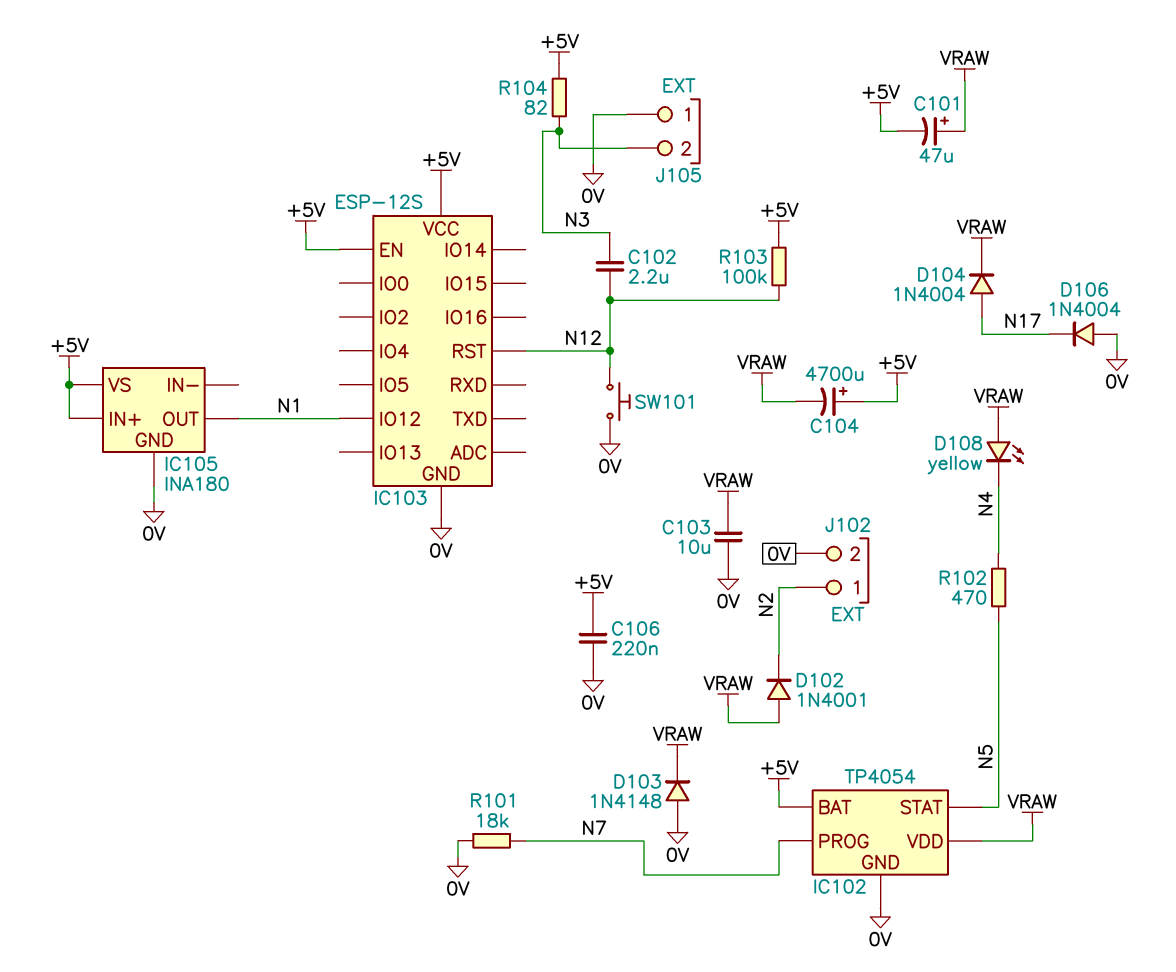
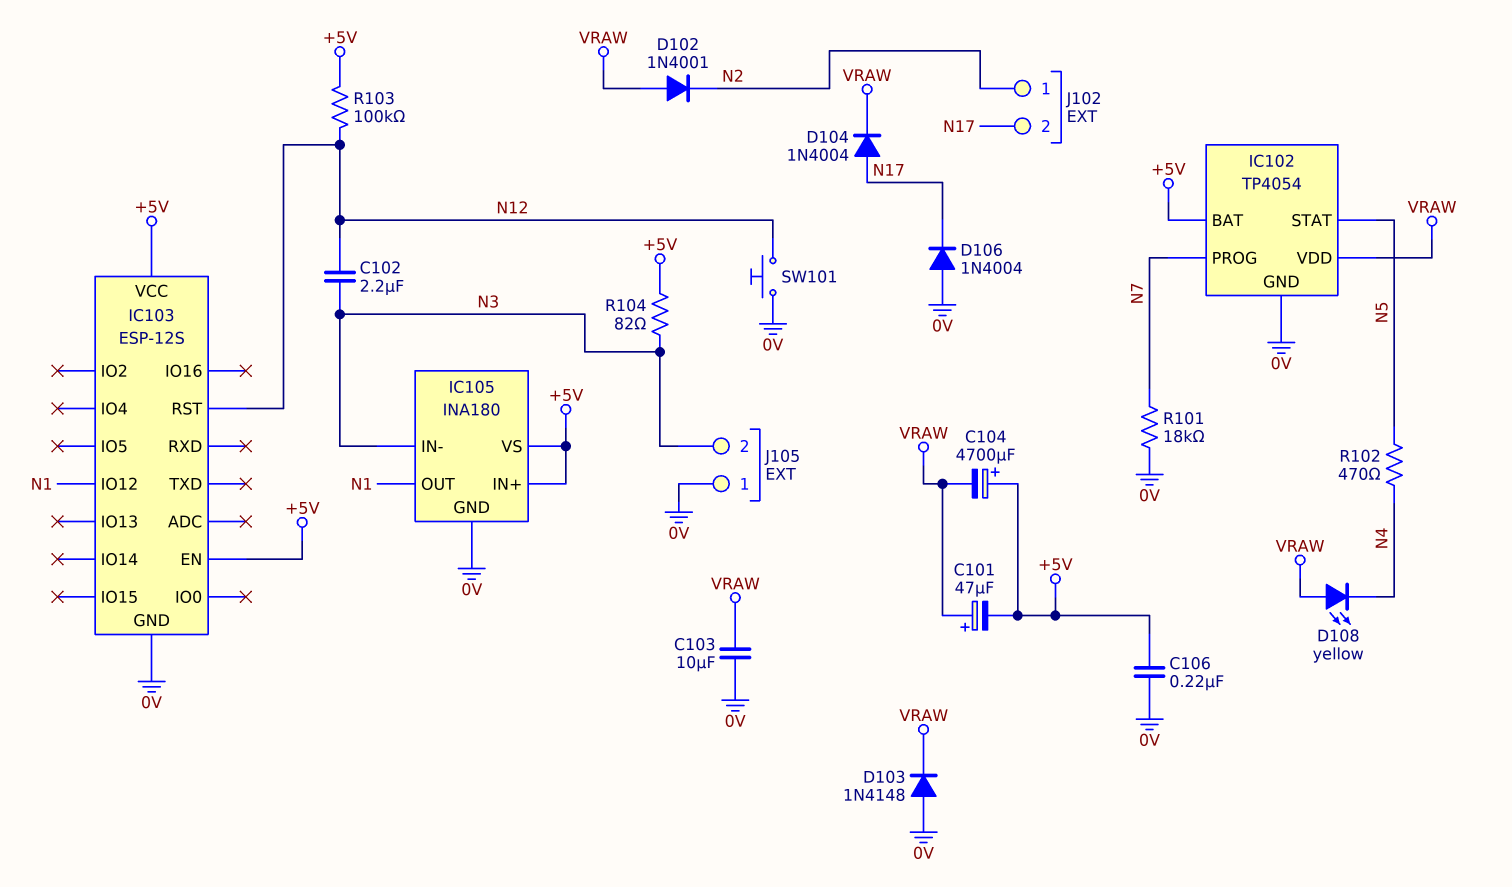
IC105 pin IN-: none -> N3
J102 pin 2: 0V -> N17

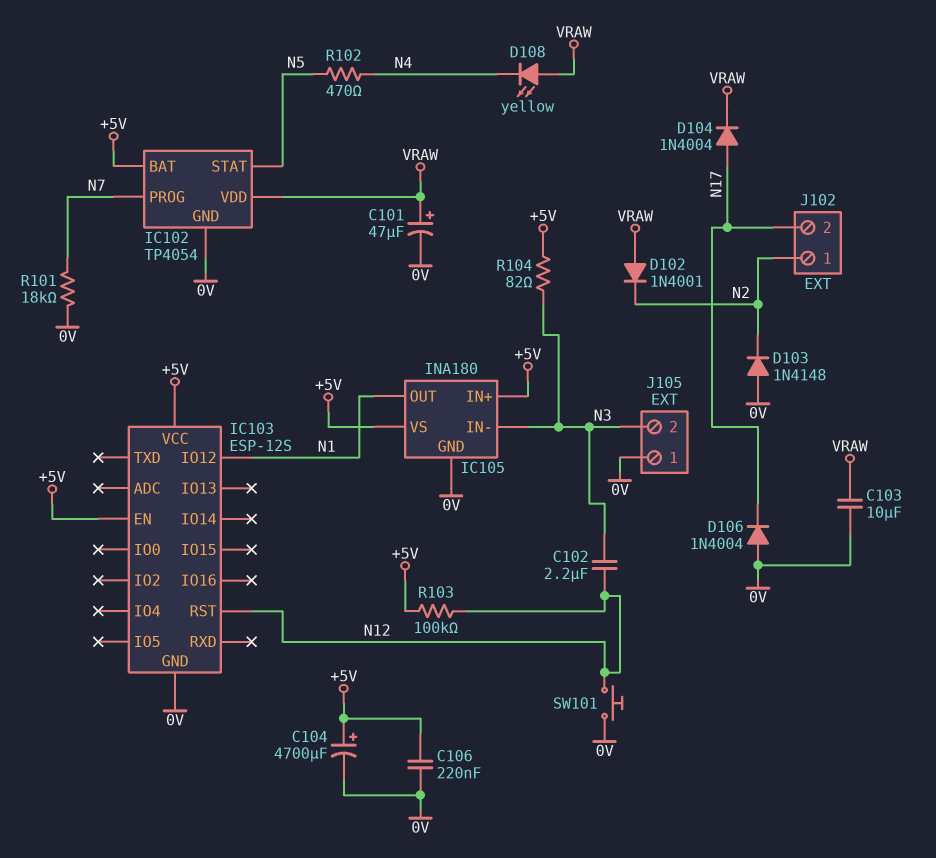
C101: 47uF (plus VRAW, minus +5V) -> 47uF (plus VRAW, minus 0V)
C104: 4700uF (plus +5V, minus VRAW) -> 4700uF (plus +5V, minus 0V)
D103: diode 1N4148 (A 0V, K VRAW) -> diode 1N4148 (A 0V, K N2)

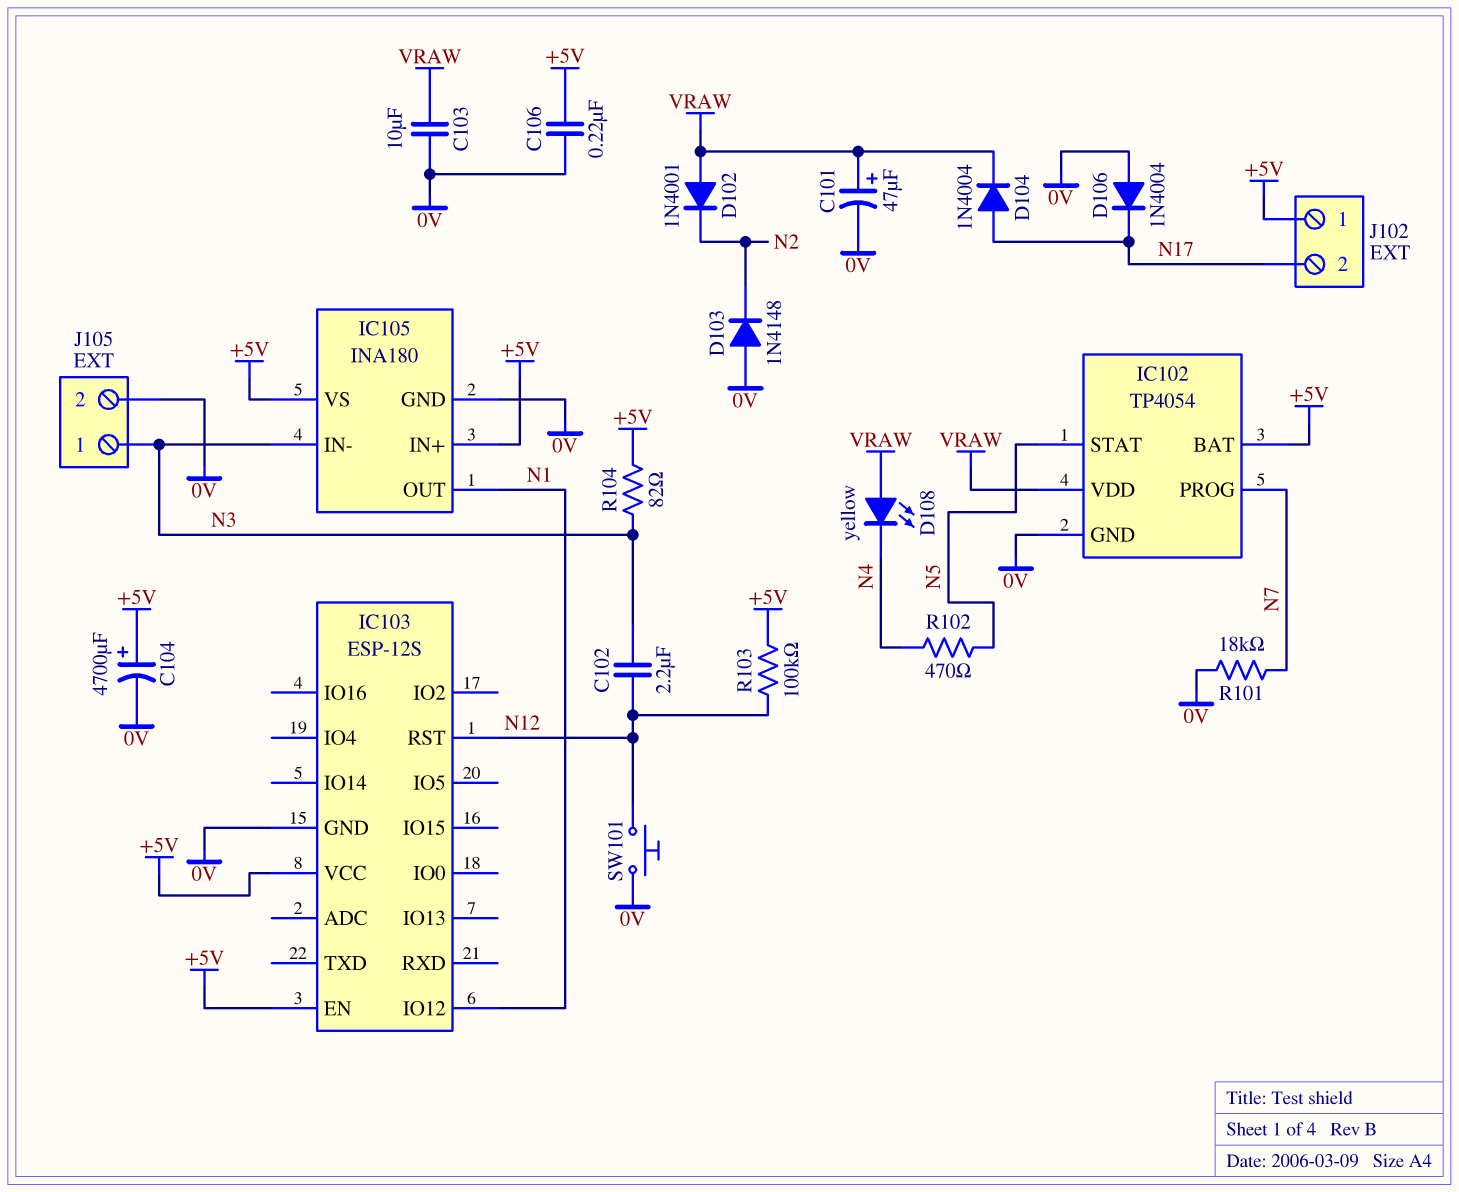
J102 pin 1: N2 -> +5V
J105 pin 1: 0V -> N3
J105 pin 2: N3 -> 0V

